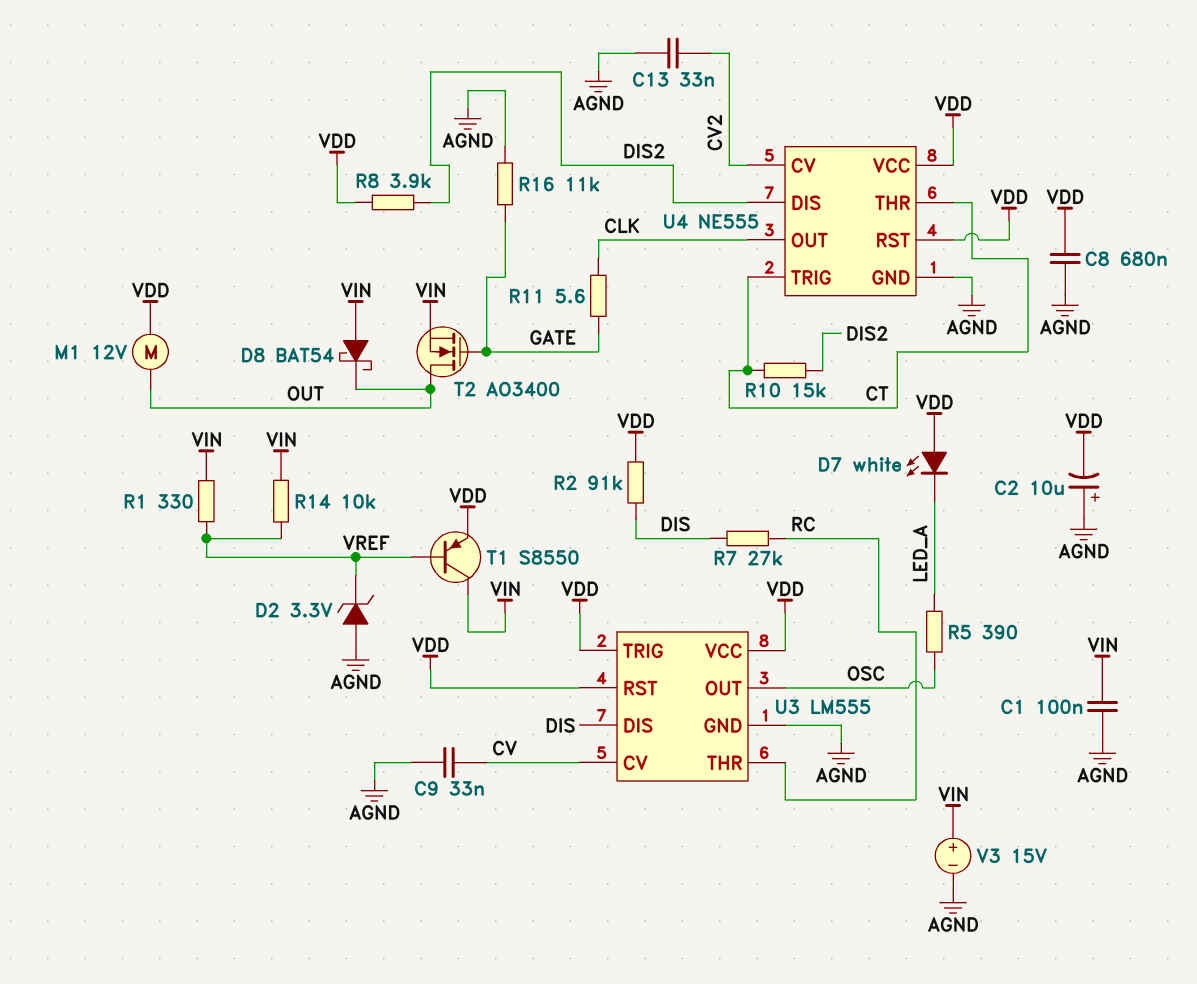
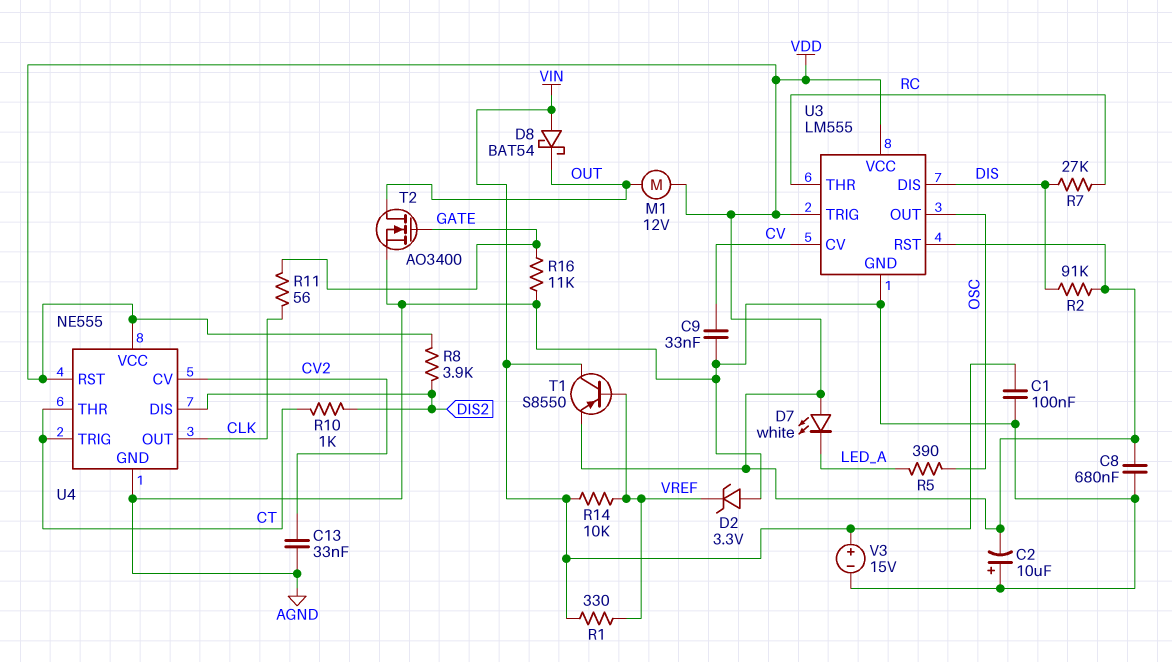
R10: 15k (CT, DIS2) -> 1k (CT, DIS2)
R11: 5.6 (CLK, GATE) -> 56 (CLK, GATE)
T2: NMOS AO3400 (G GATE, D OUT, S VIN) -> NMOS AO3400 (G GATE, D OUT, S AGND)

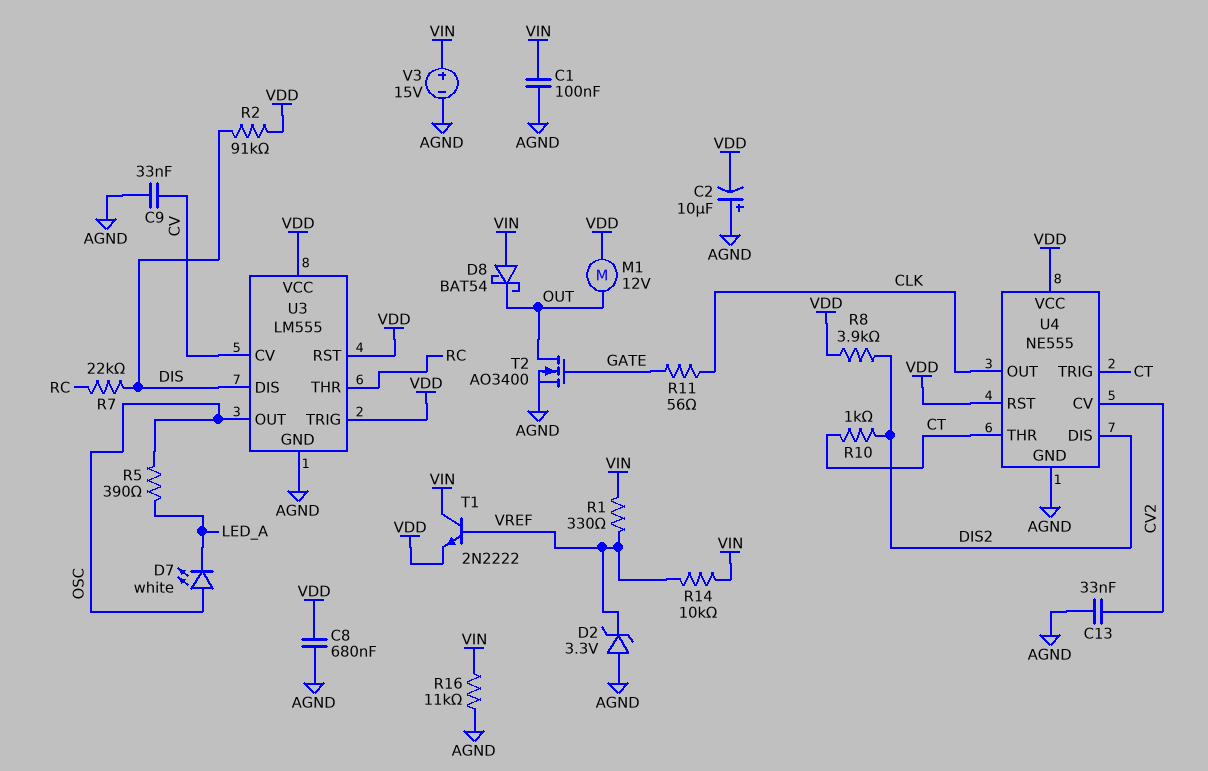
D7: LED white (A VDD, K LED_A) -> LED white (A OSC, K LED_A)
R7: 27k (DIS, RC) -> 22k (DIS, RC)
R16: 11k (AGND, GATE) -> 11k (AGND, VIN)
T1: PNP S8550 (B VREF, C VIN, E VDD) -> NPN 2N2222 (B VREF, C VIN, E VDD)

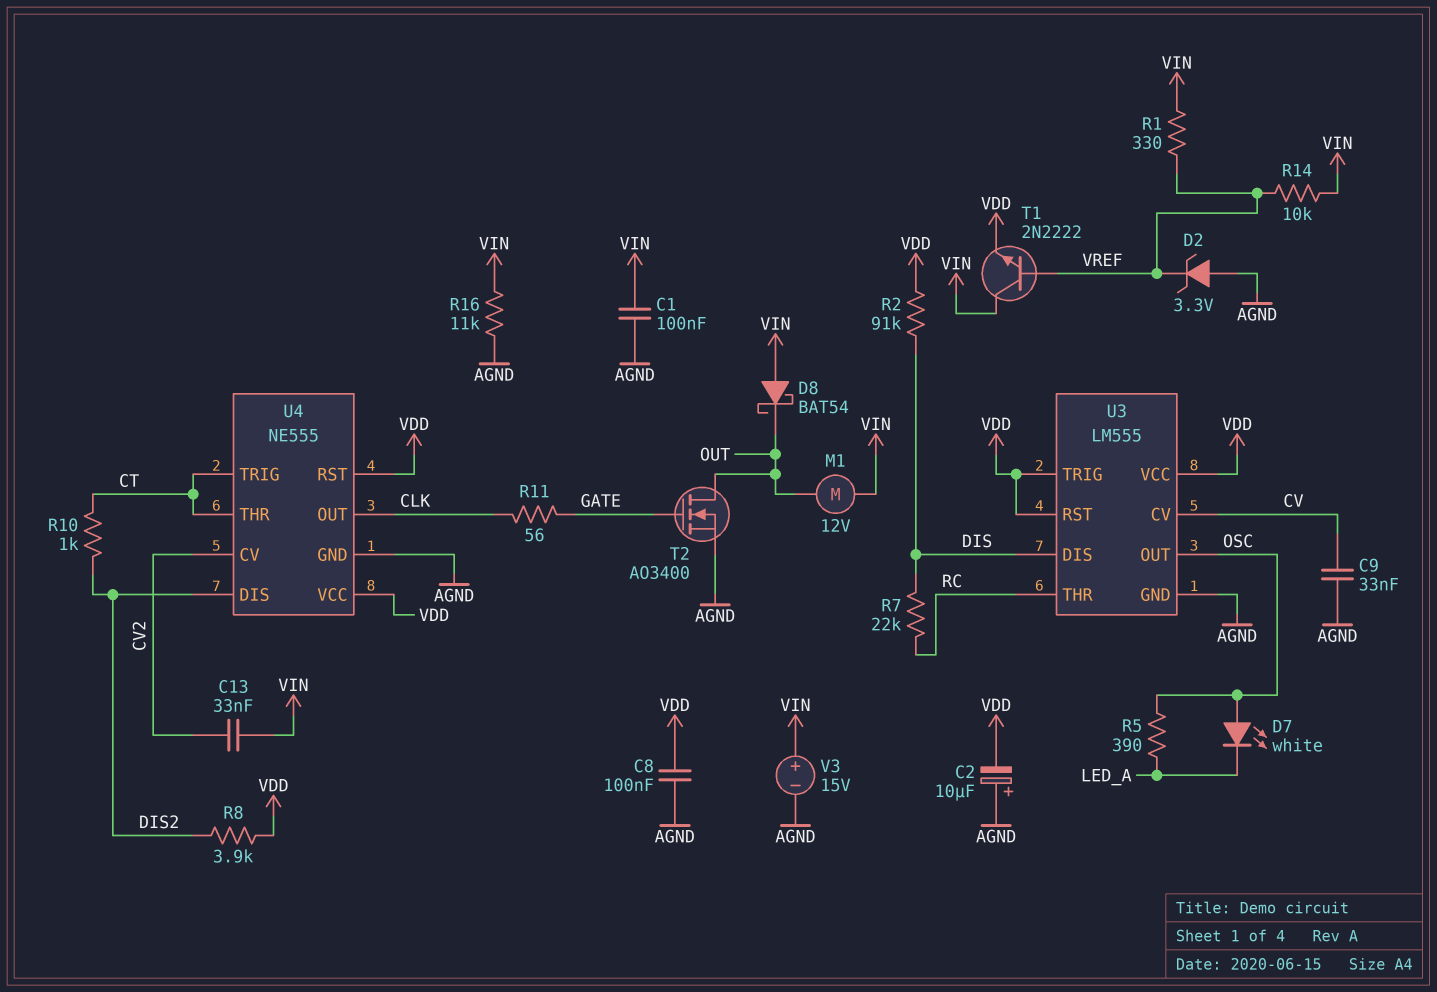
C8: 680nF (AGND, VDD) -> 100nF (AGND, VDD)
C13: 33nF (AGND, CV2) -> 33nF (CV2, VIN)
M1: motor 12V (OUT, VDD) -> motor 12V (OUT, VIN)

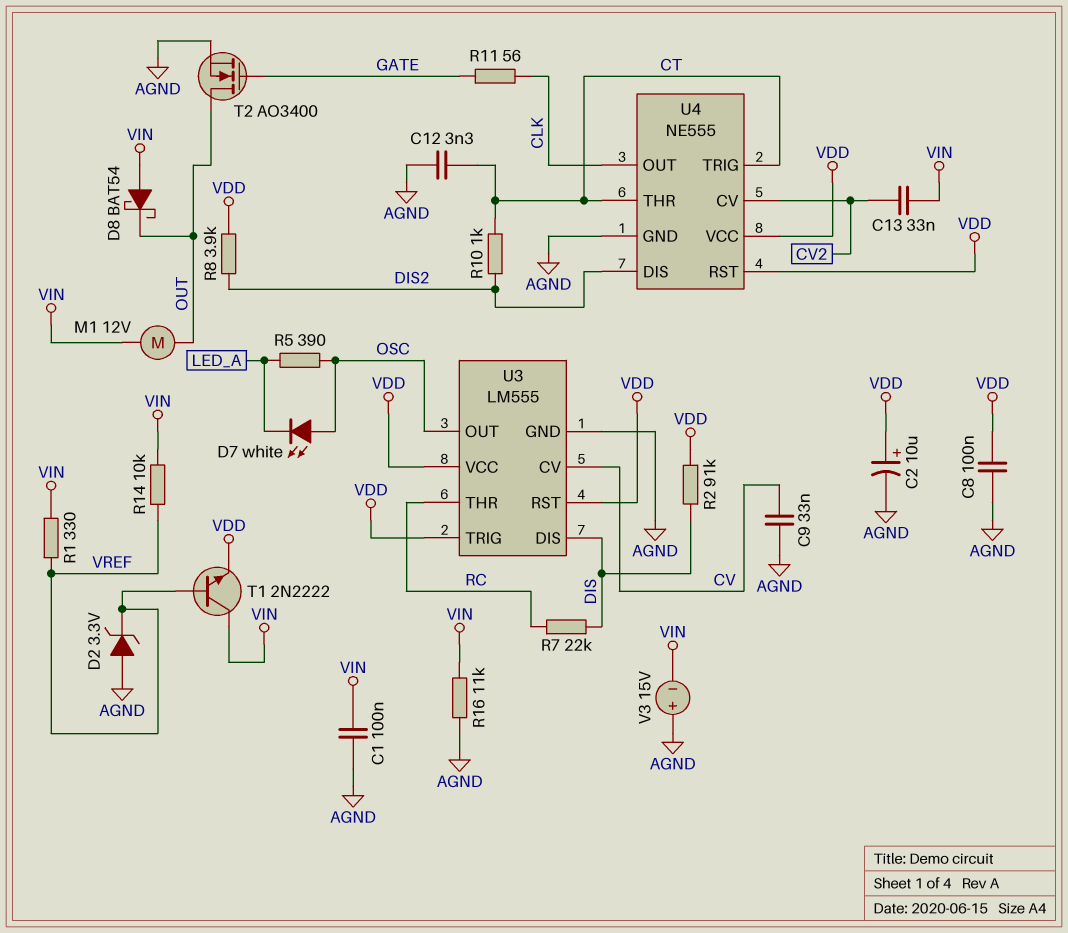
C2: 10uF (plus AGND, minus VDD) -> 10uF (plus VDD, minus AGND)
C12: none -> 3.3nF (AGND, CT)
V3: 15V (plus VIN, minus AGND) -> 15V (plus AGND, minus VIN)

